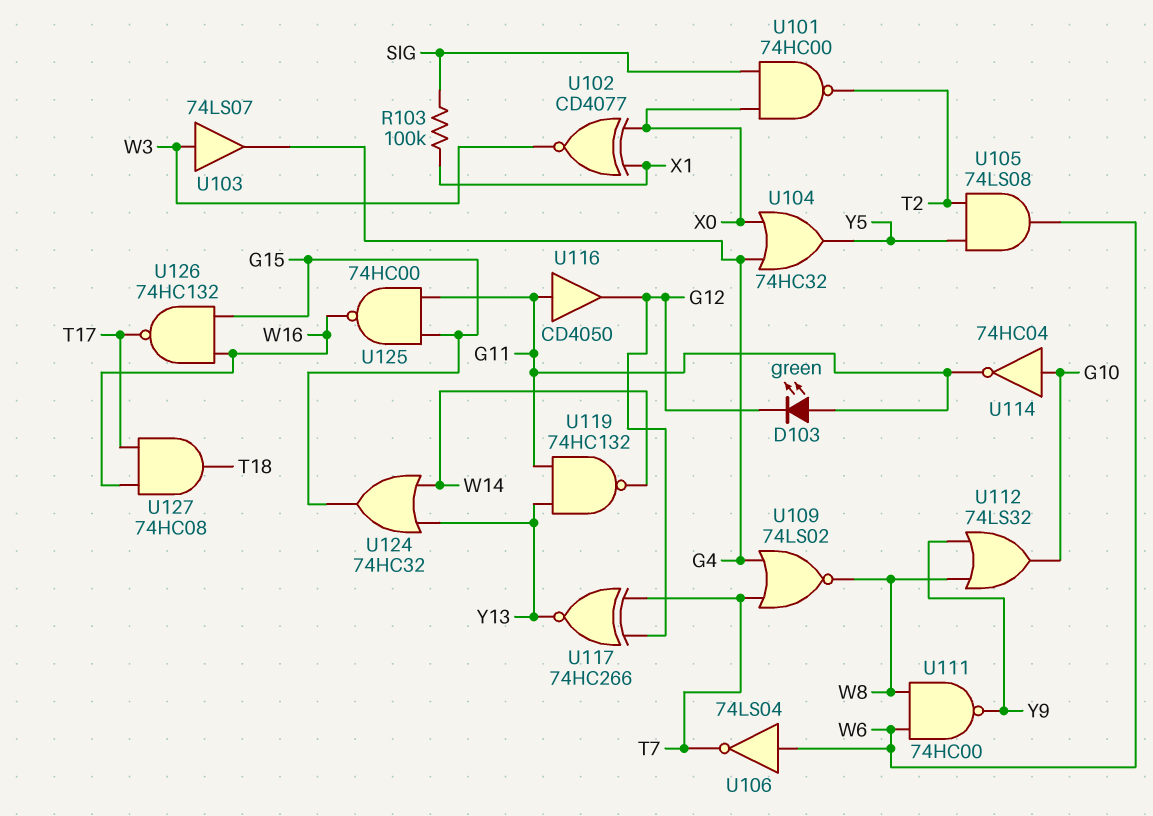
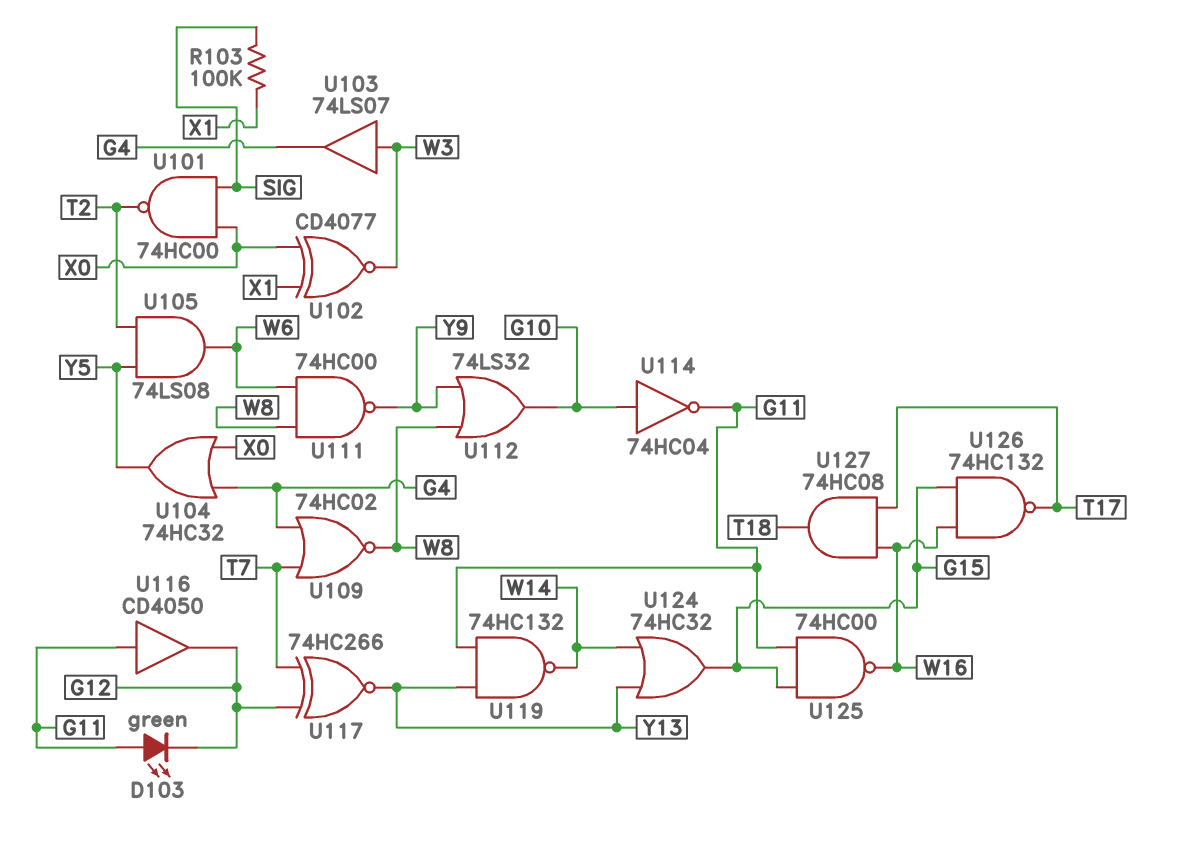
U106: NOT 74LS04 (in W6, out T7) -> none
U109: NOR 74LS02 (in G4, in T7, out W8) -> NOR 74HC02 (in G4, in T7, out W8)

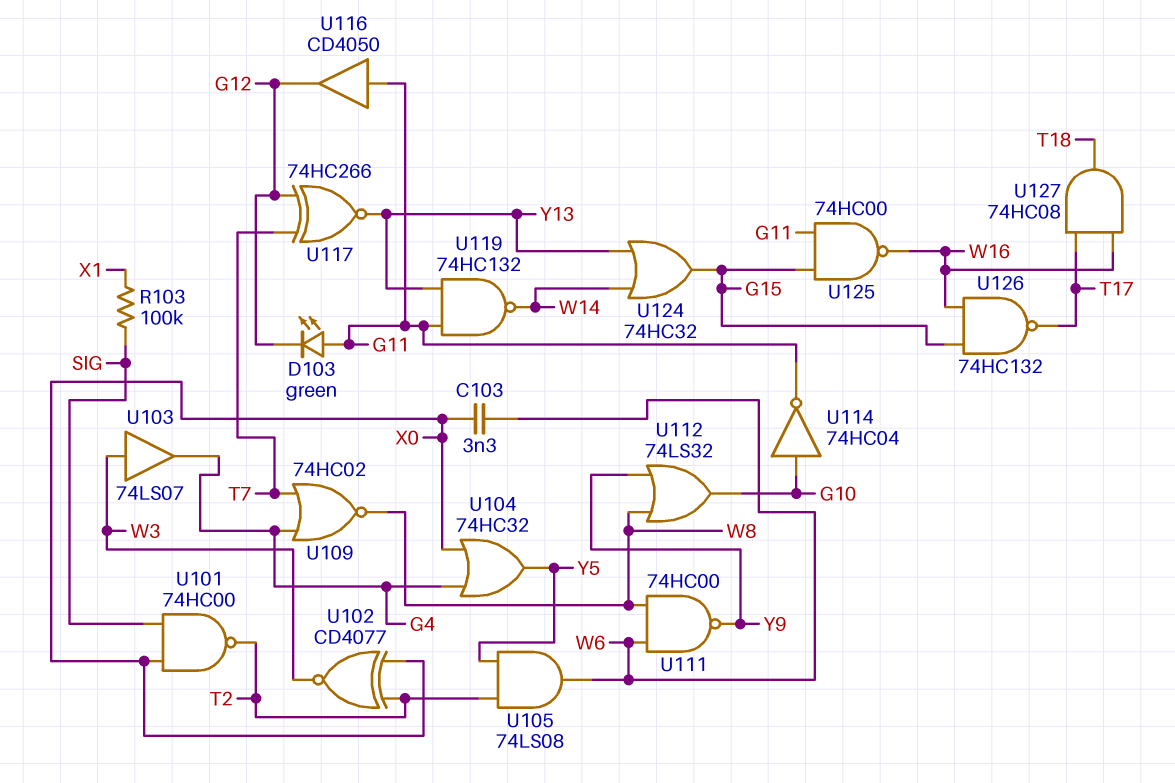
C103: none -> 3.3nF (W6, X0)
U102: XNOR CD4077 (in X0, in X1, out W3) -> XNOR CD4077 (in T2, in X0, out W3)

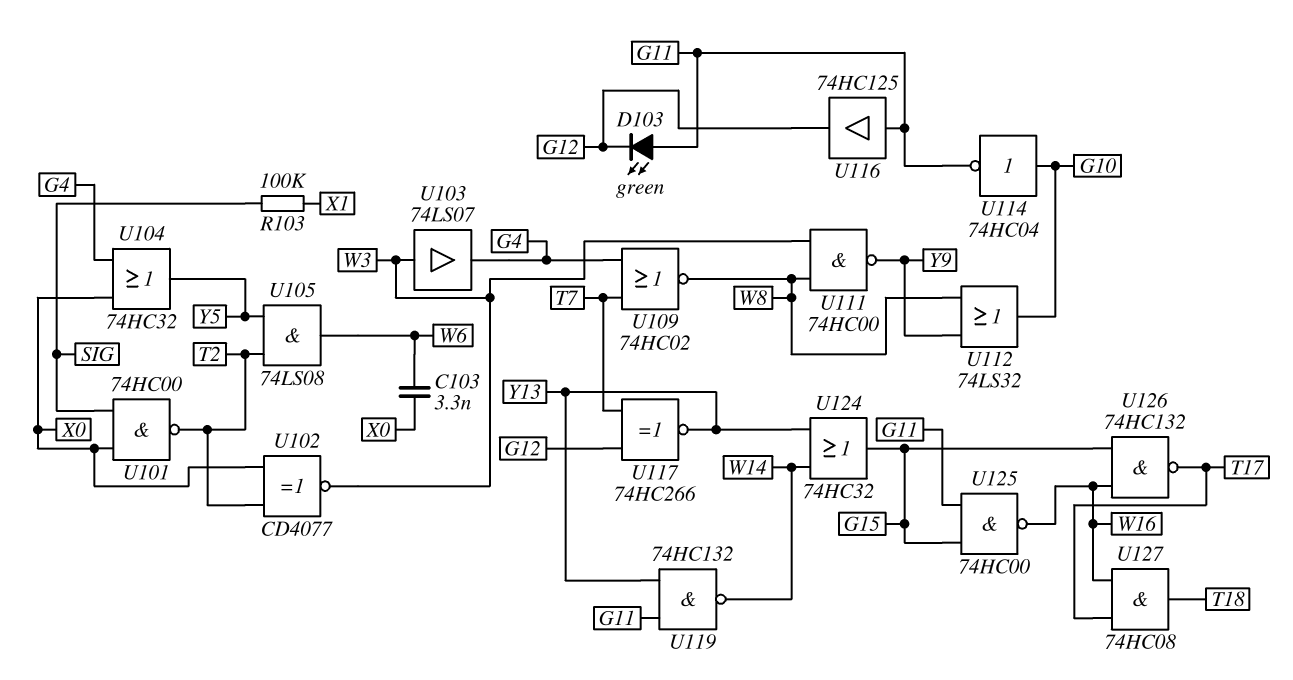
U111: NAND 74HC00 (in W6, in W8, out Y9) -> NAND 74HC00 (in W3, in W8, out Y9)
U116: buffer CD4050 (in G11, out G12) -> buffer 74HC125 (in G11, out G12)

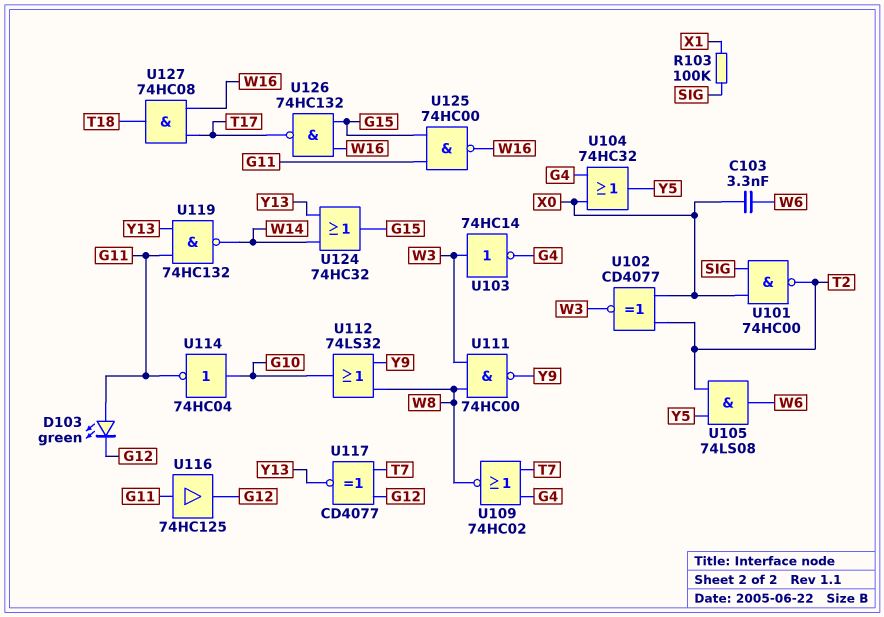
U103: buffer 74LS07 (in W3, out G4) -> NOT 74HC14 (in W3, out G4)
U117: XNOR 74HC266 (in G12, in T7, out Y13) -> XNOR CD4077 (in G12, in T7, out Y13)

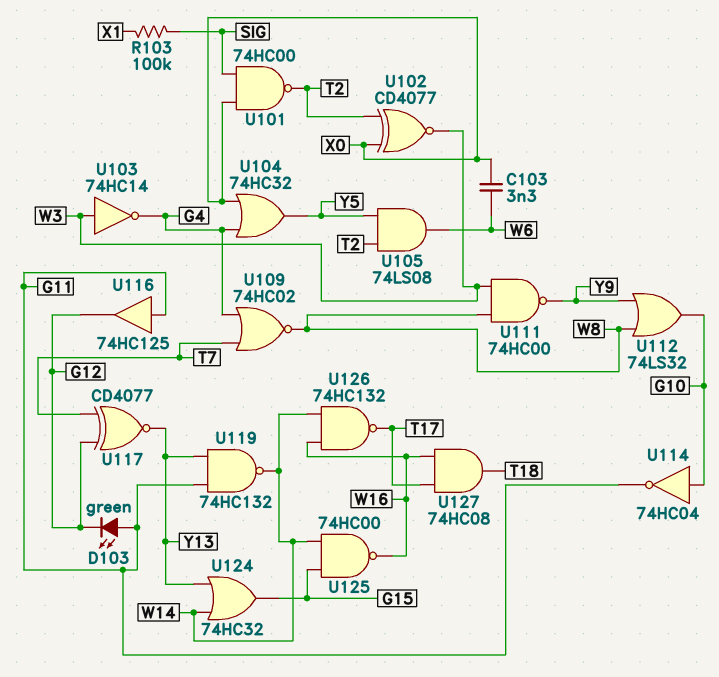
U125: NAND 74HC00 (in G11, in G15, out W16) -> NAND 74HC00 (in G15, in W14, out W16)
U126: NAND 74HC132 (in G15, in W16, out T17) -> NAND 74HC132 (in W14, in W16, out T17)

